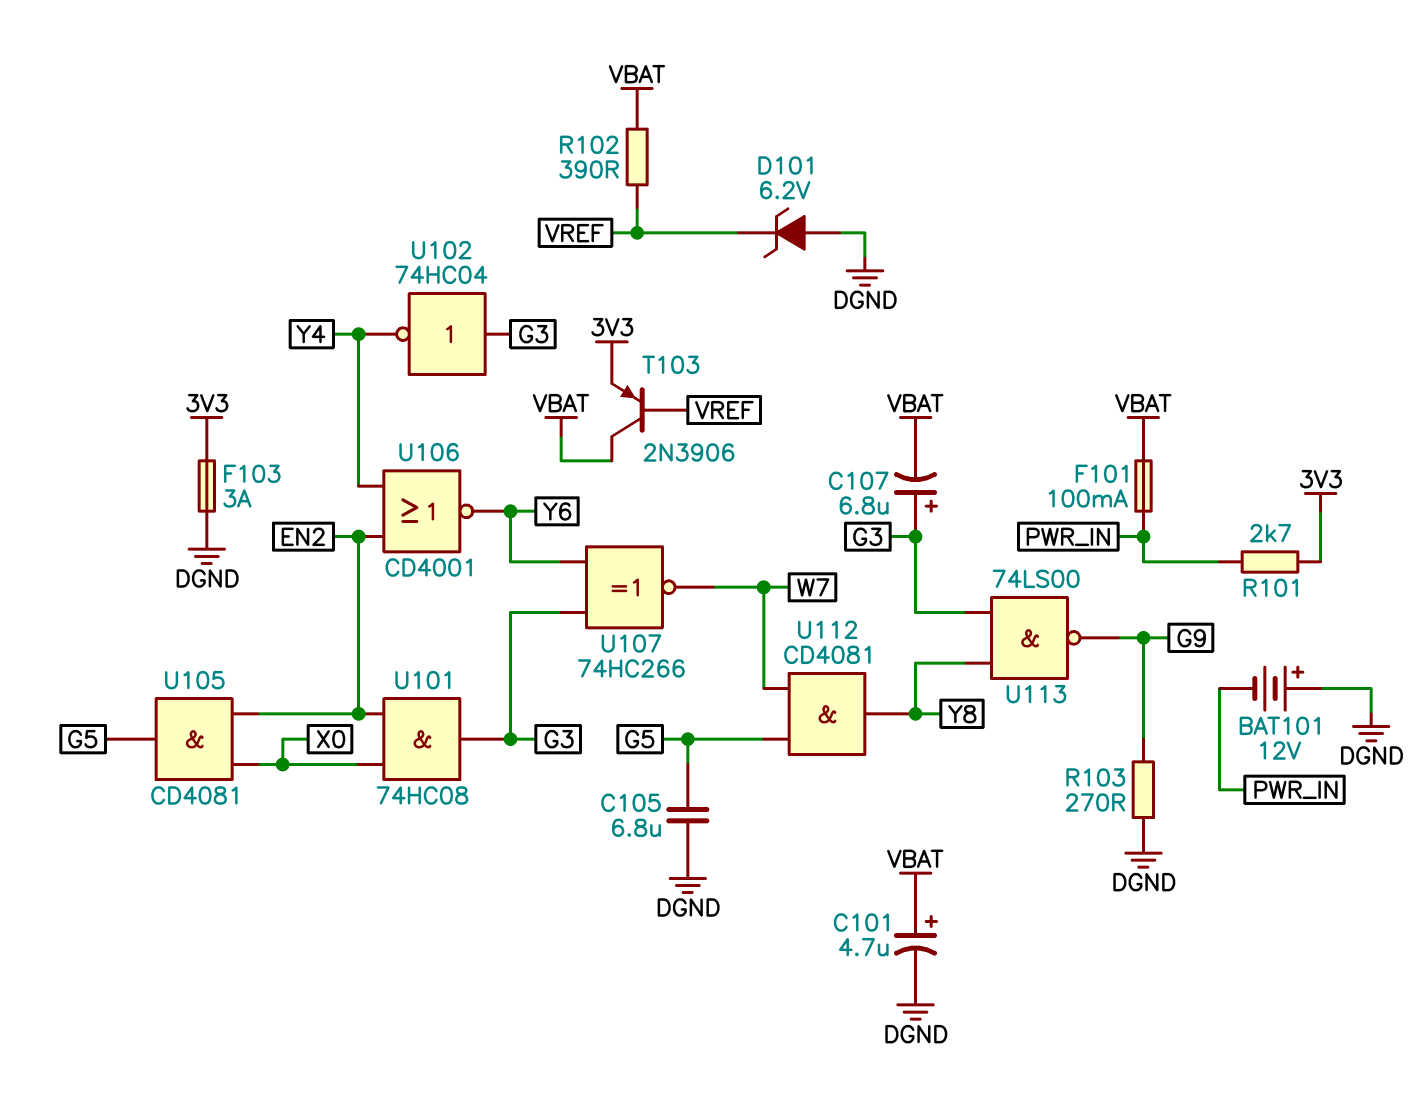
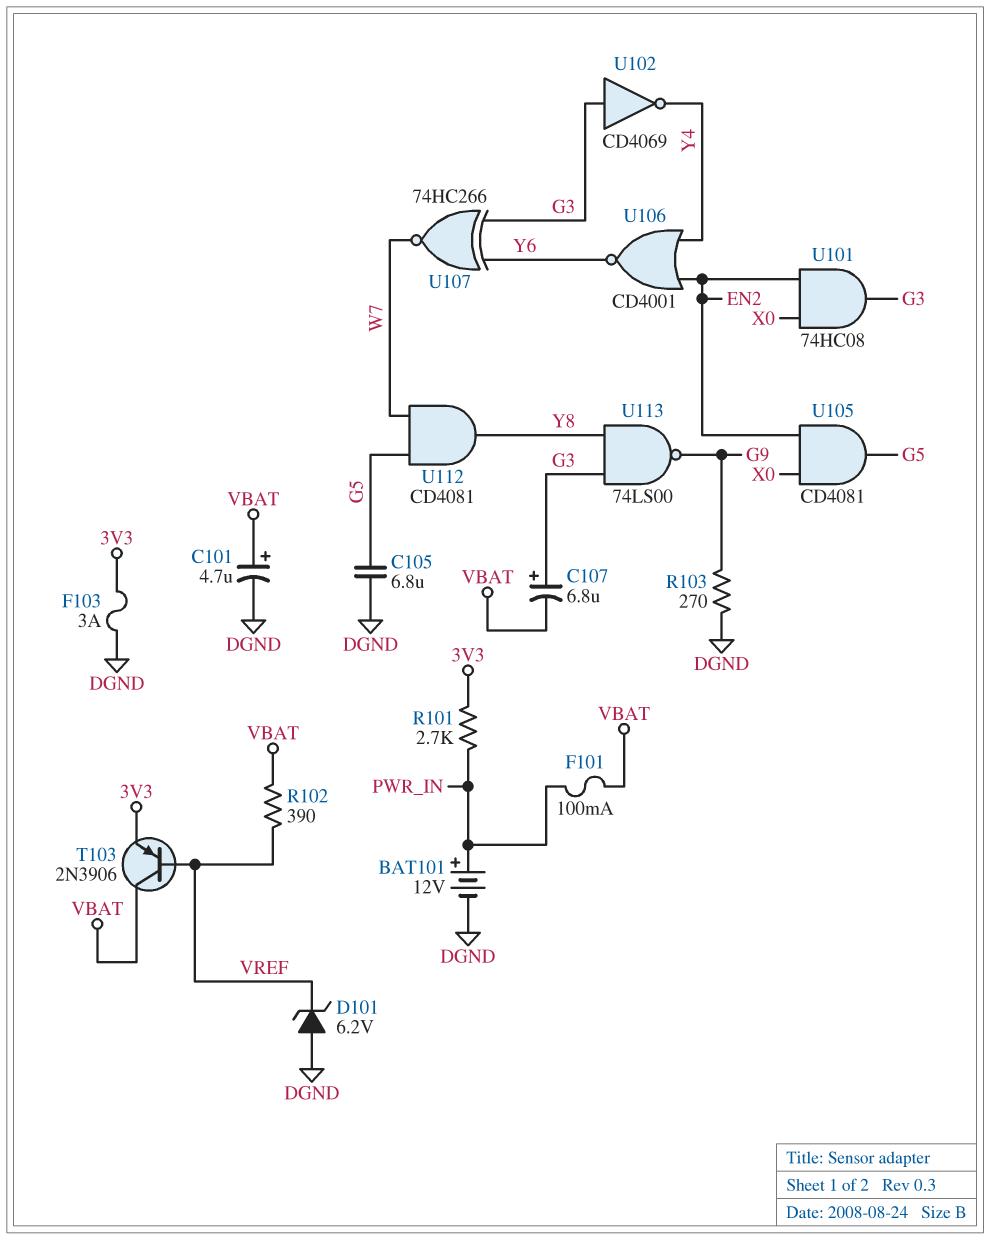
BAT101: 12V (plus DGND, minus PWR_IN) -> 12V (plus PWR_IN, minus DGND)
U102: NOT 74HC04 (in G3, out Y4) -> NOT CD4069 (in G3, out Y4)

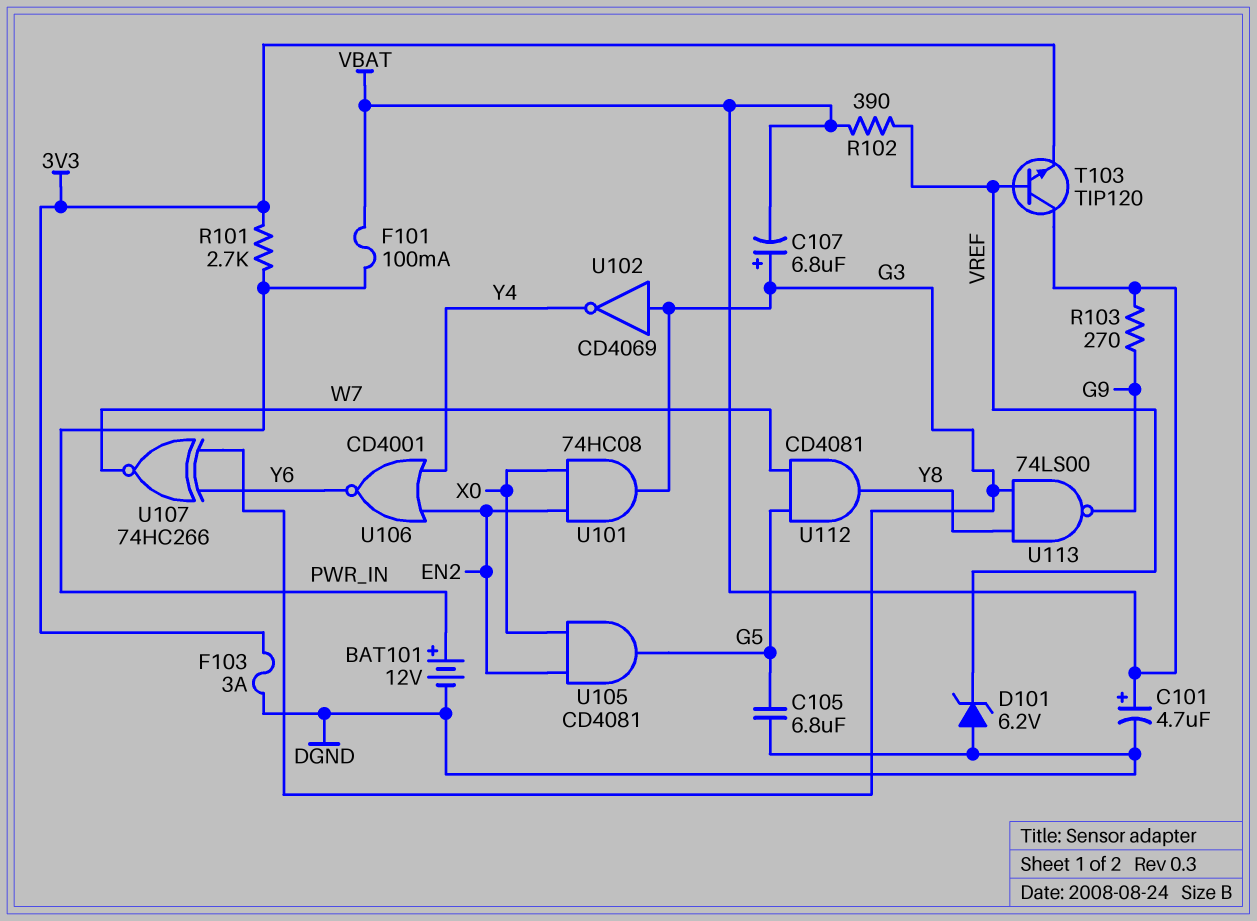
R103: 270 (DGND, G9) -> 270 (G9, VBAT)
T103: PNP 2N3906 (B VREF, C VBAT, E 3V3) -> NPN TIP120 (B VREF, C VBAT, E 3V3)

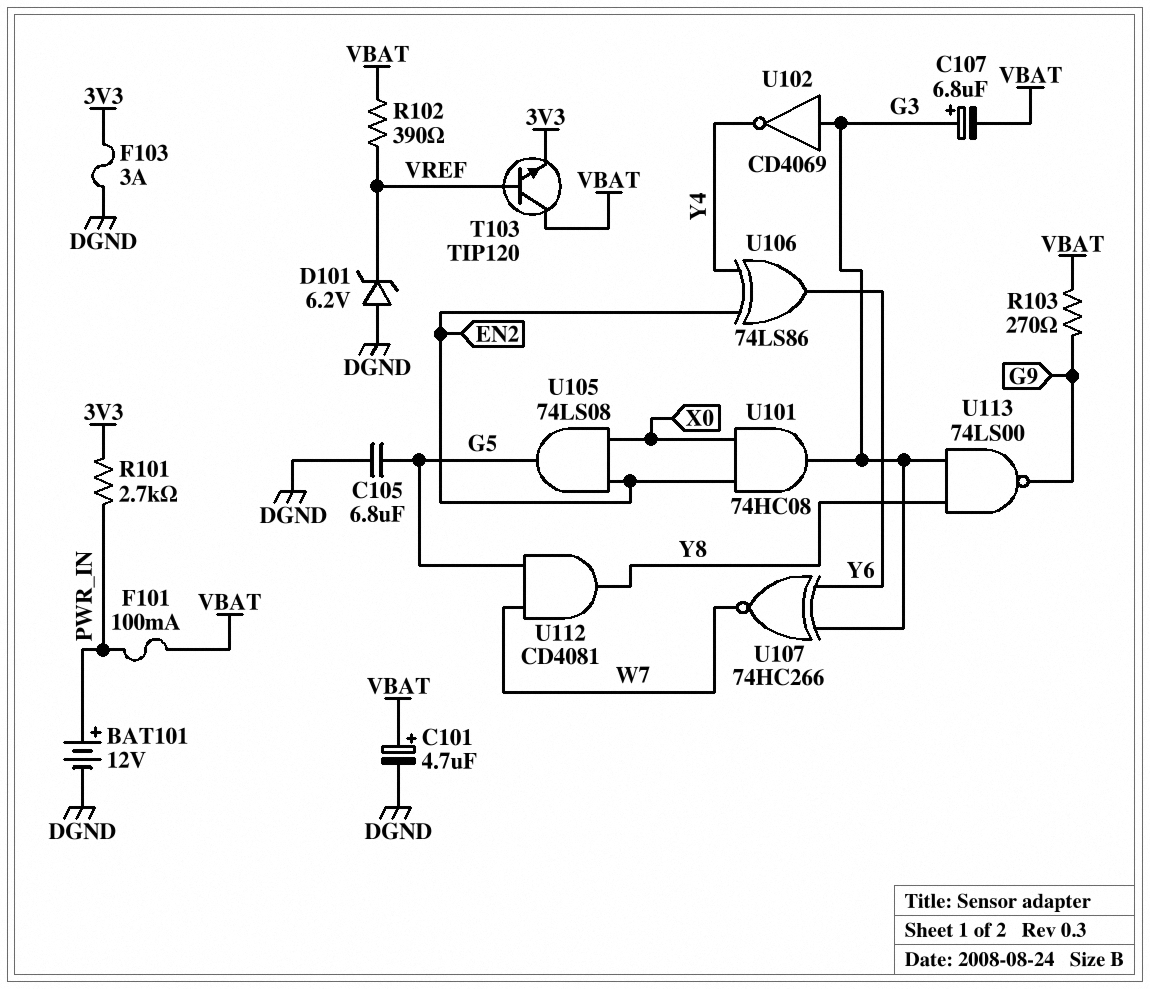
U105: AND CD4081 (in EN2, in X0, out G5) -> AND 74LS08 (in EN2, in X0, out G5)
U106: NOR CD4001 (in EN2, in Y4, out Y6) -> XOR 74LS86 (in EN2, in Y4, out Y6)

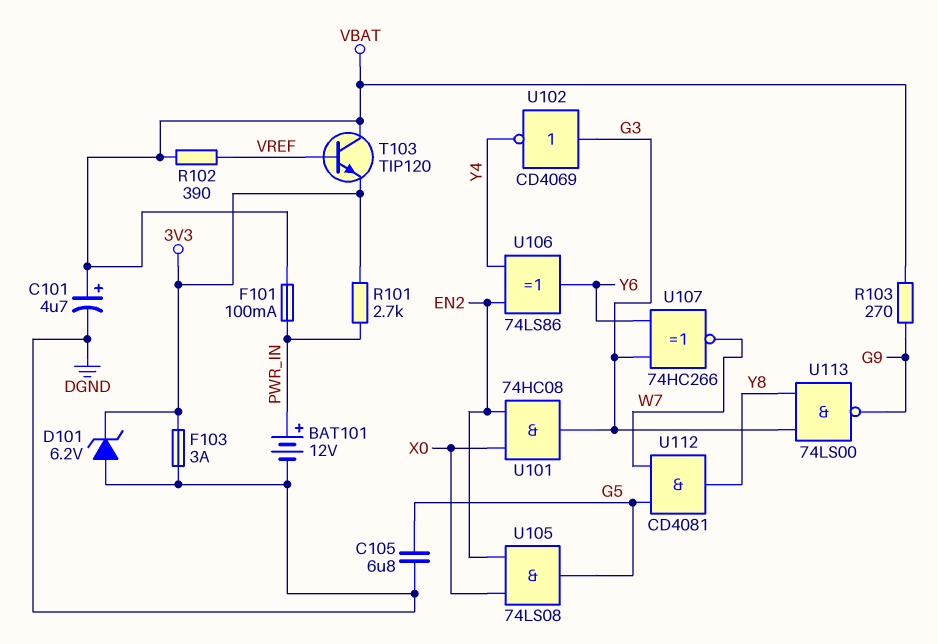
C107: 6.8uF (plus G3, minus VBAT) -> none
D101: zener 6.2V (A DGND, K VREF) -> zener 6.2V (A DGND, K 3V3)

